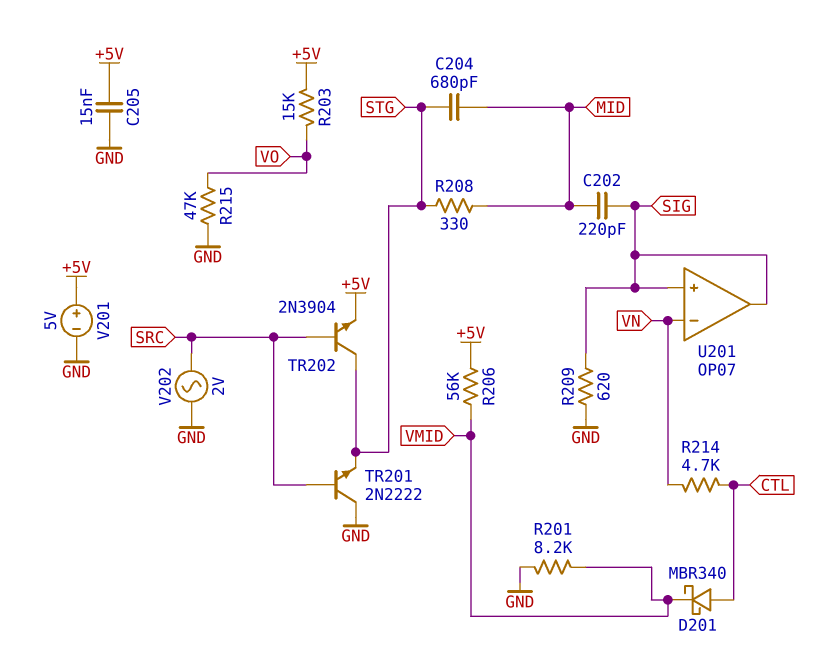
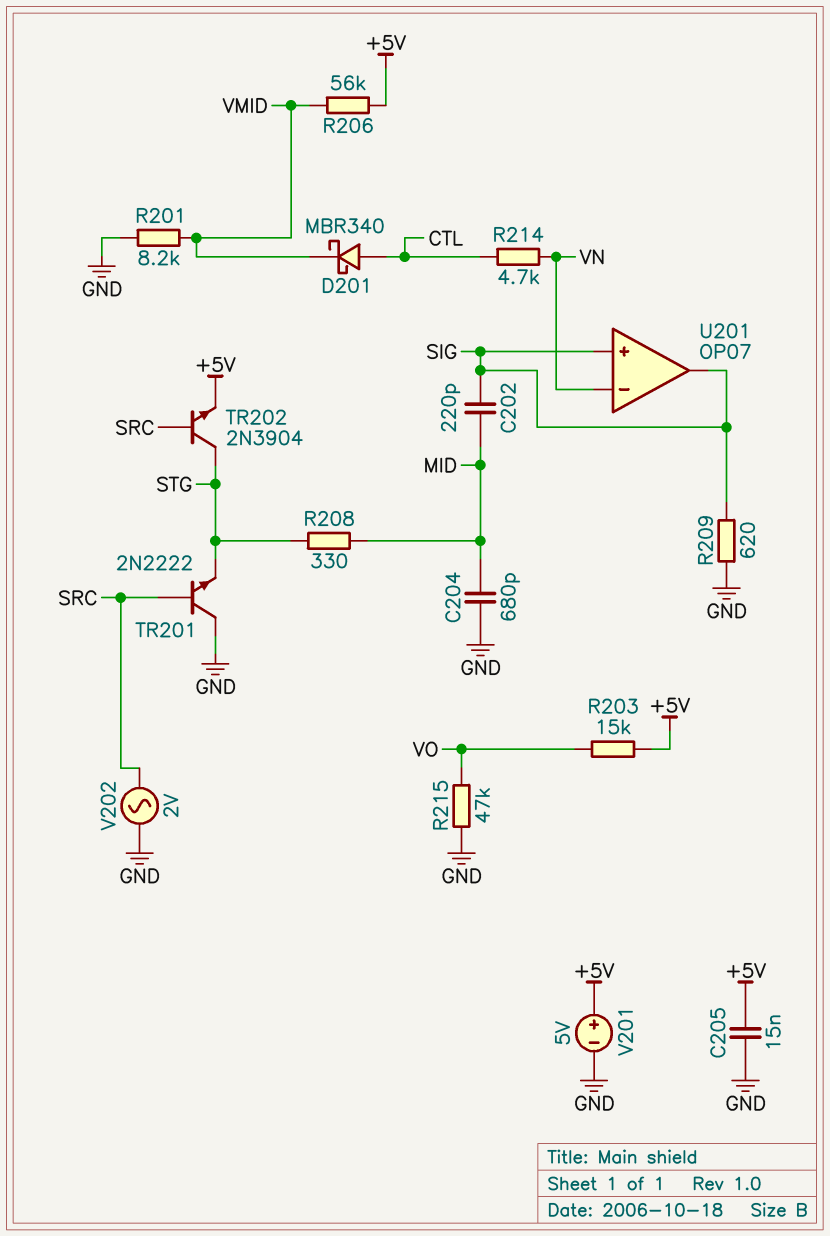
C204: 680pF (MID, STG) -> 680pF (GND, MID)

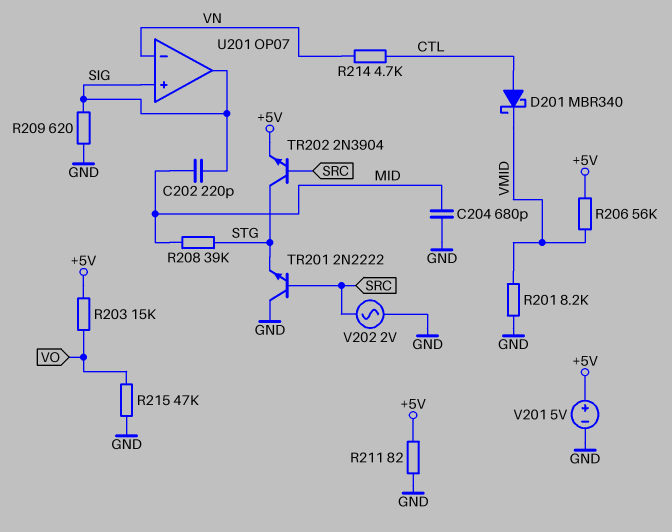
C205: 15nF (+5V, GND) -> none
R208: 330 (MID, STG) -> 39k (MID, STG)
R211: none -> 82 (+5V, GND)

